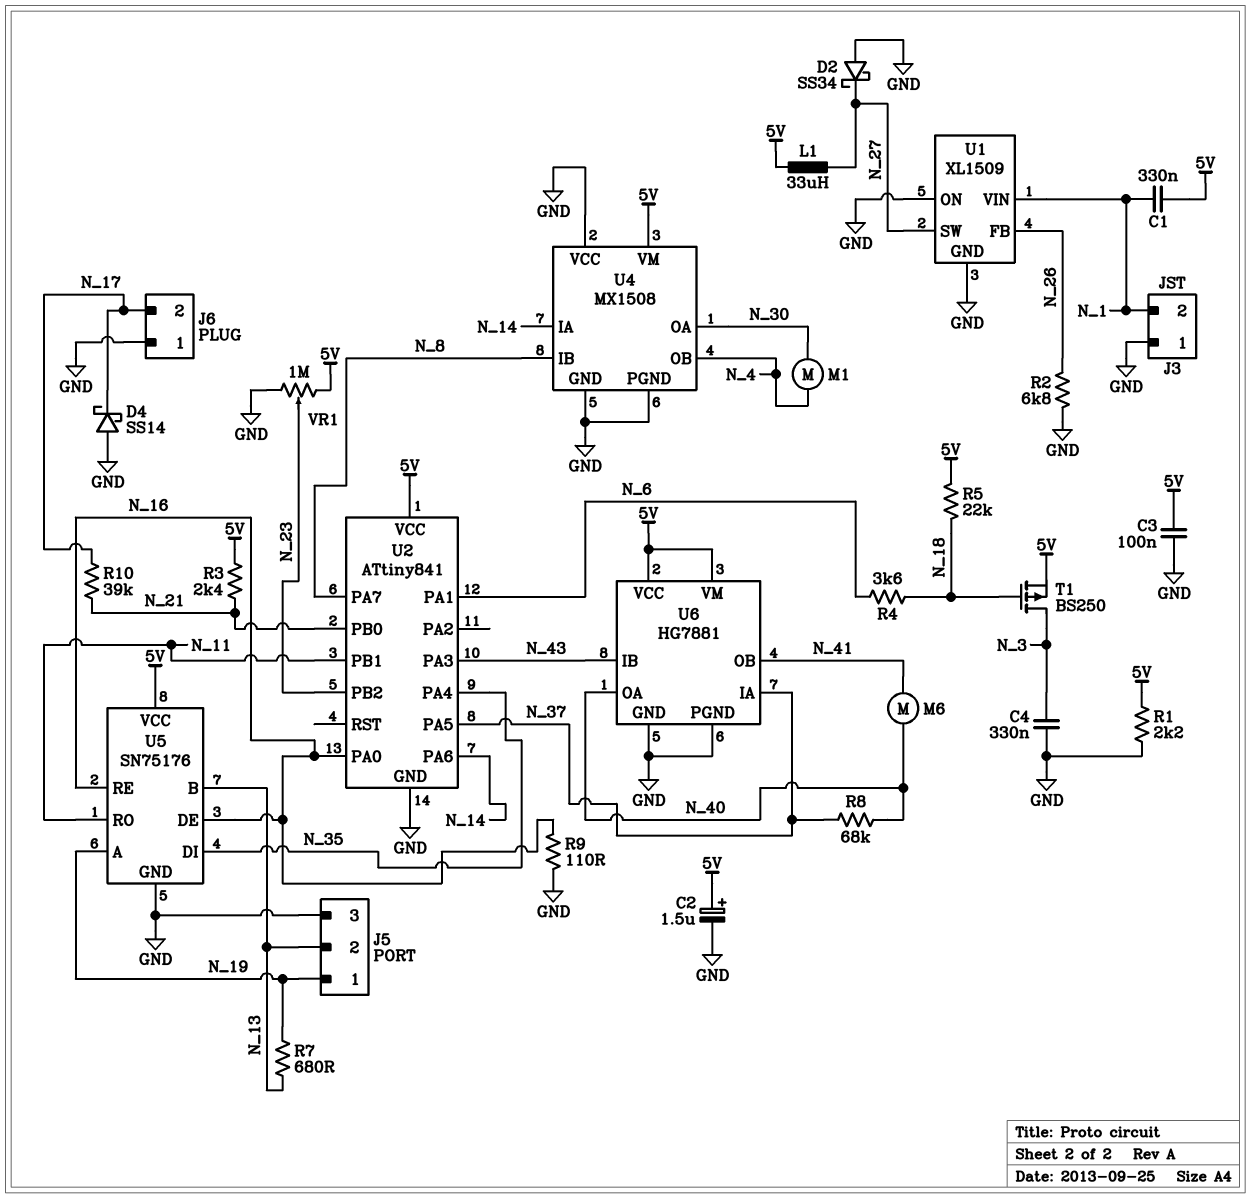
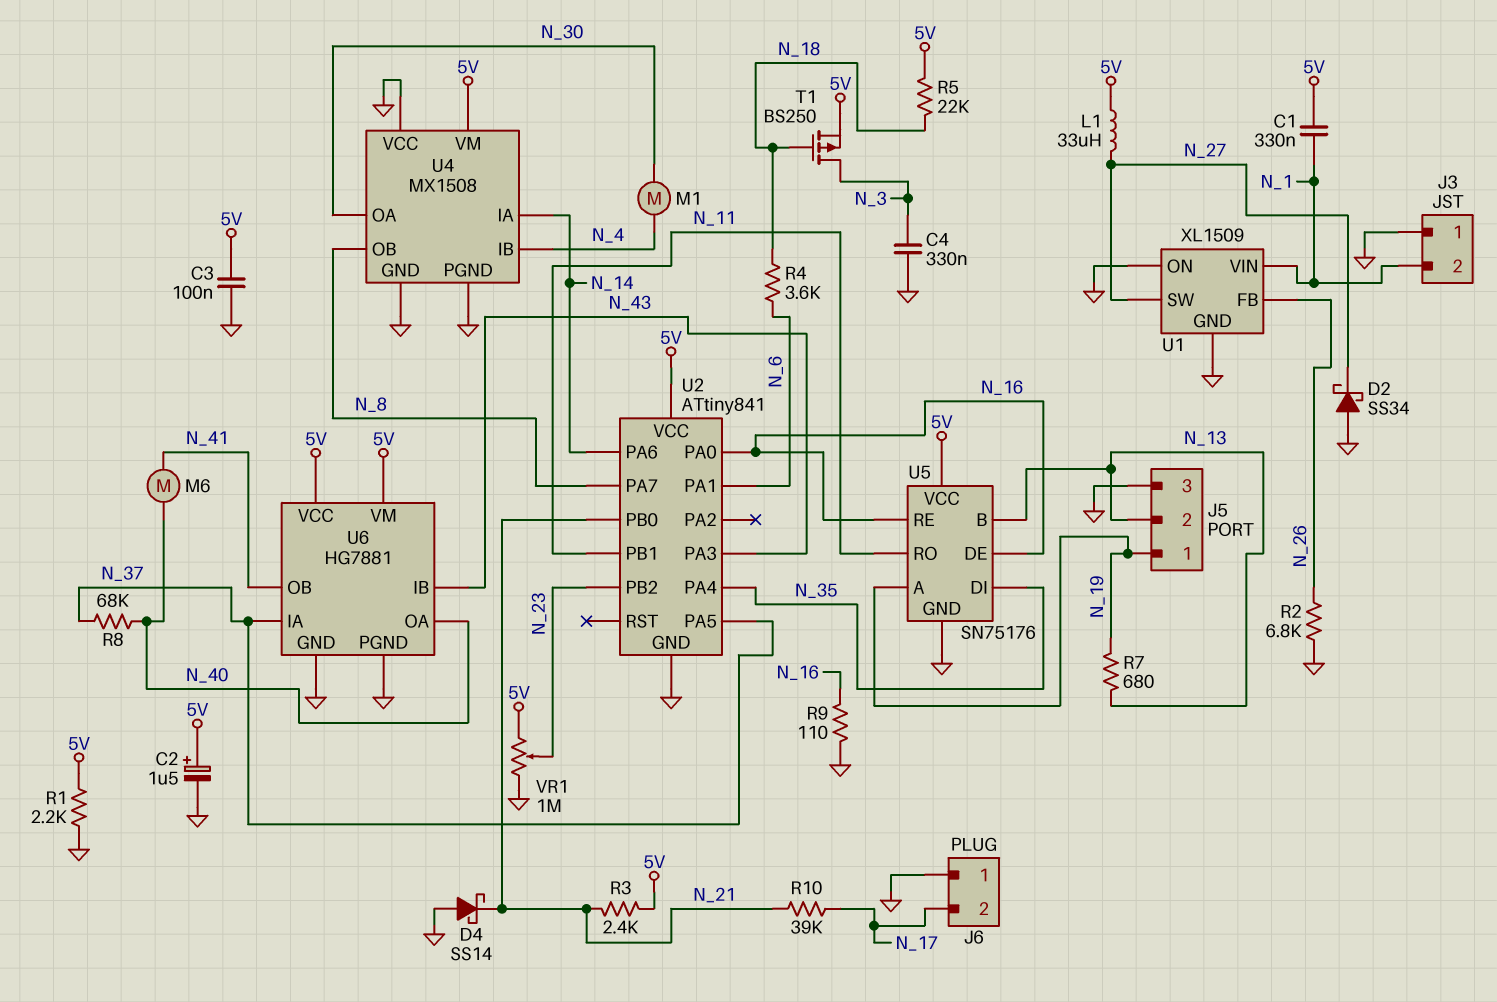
D4: schottky SS14 (A GND, K N_17) -> schottky SS14 (A GND, K N_21)
U4 pin IB: N_8 -> N_4
U4 pin OB: N_4 -> N_8

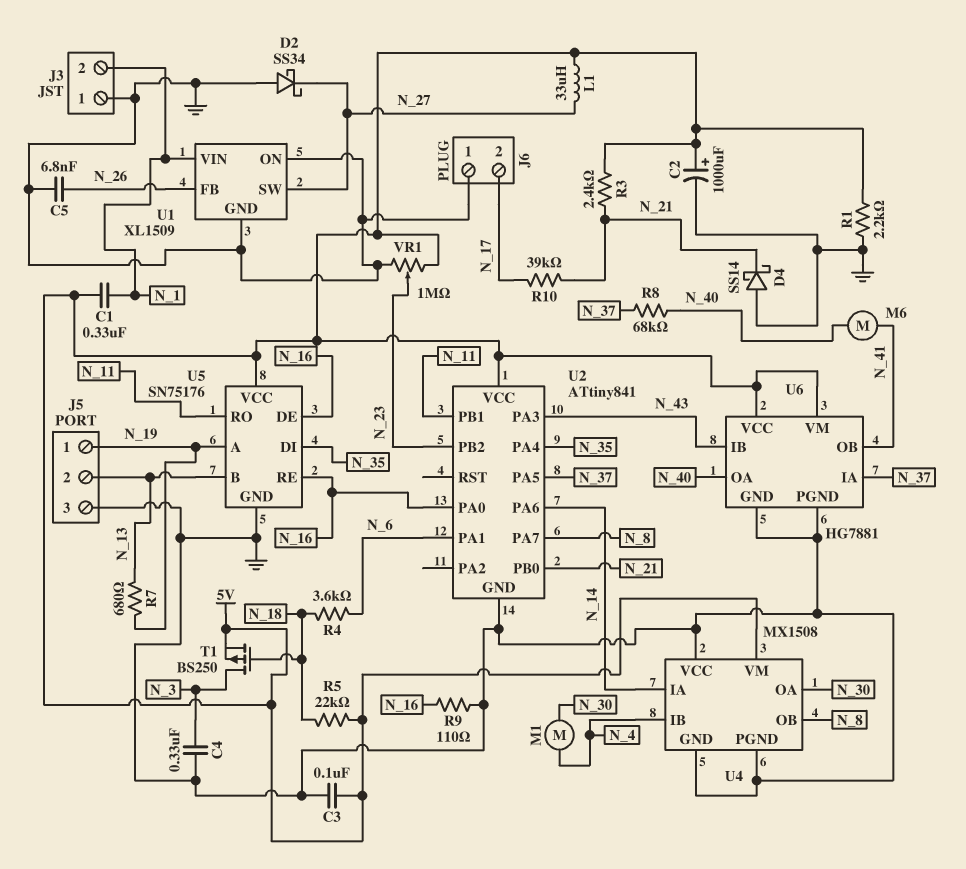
C2: 1.5uF (plus 5V, minus GND) -> 1000uF (plus 5V, minus GND)
C5: none -> 6.8nF (GND, N_26)
R2: 6.8k (GND, N_26) -> none

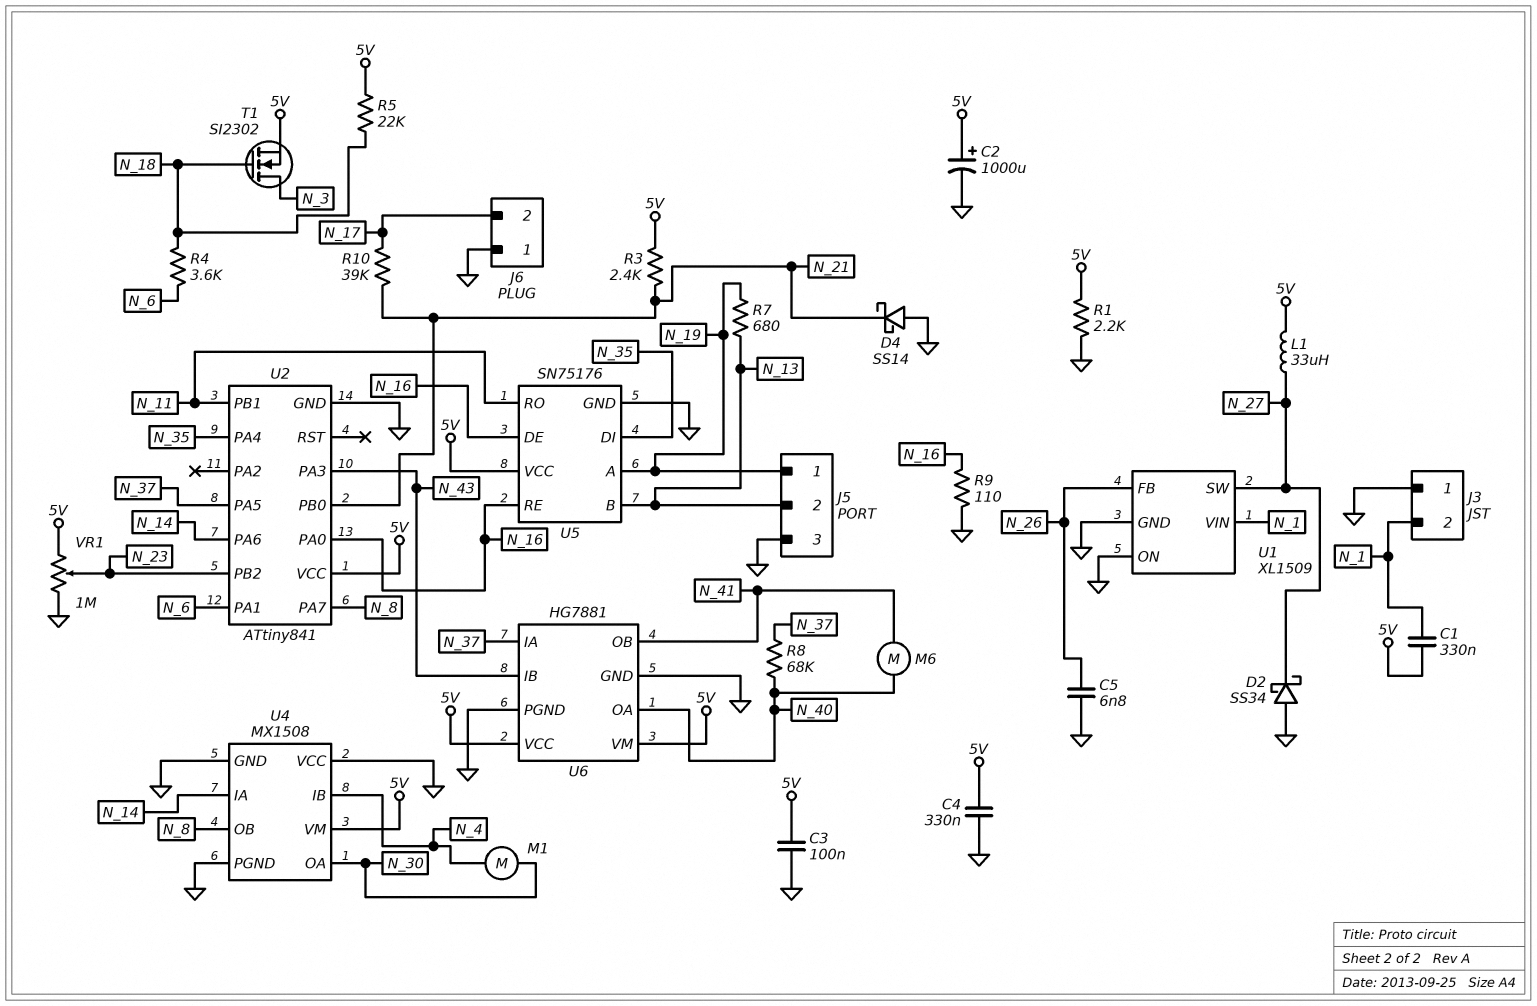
C4: 330nF (GND, N_3) -> 330nF (5V, GND)
T1: PMOS BS250 (G N_18, D N_3, S 5V) -> NMOS SI2302 (G N_18, D N_3, S 5V)

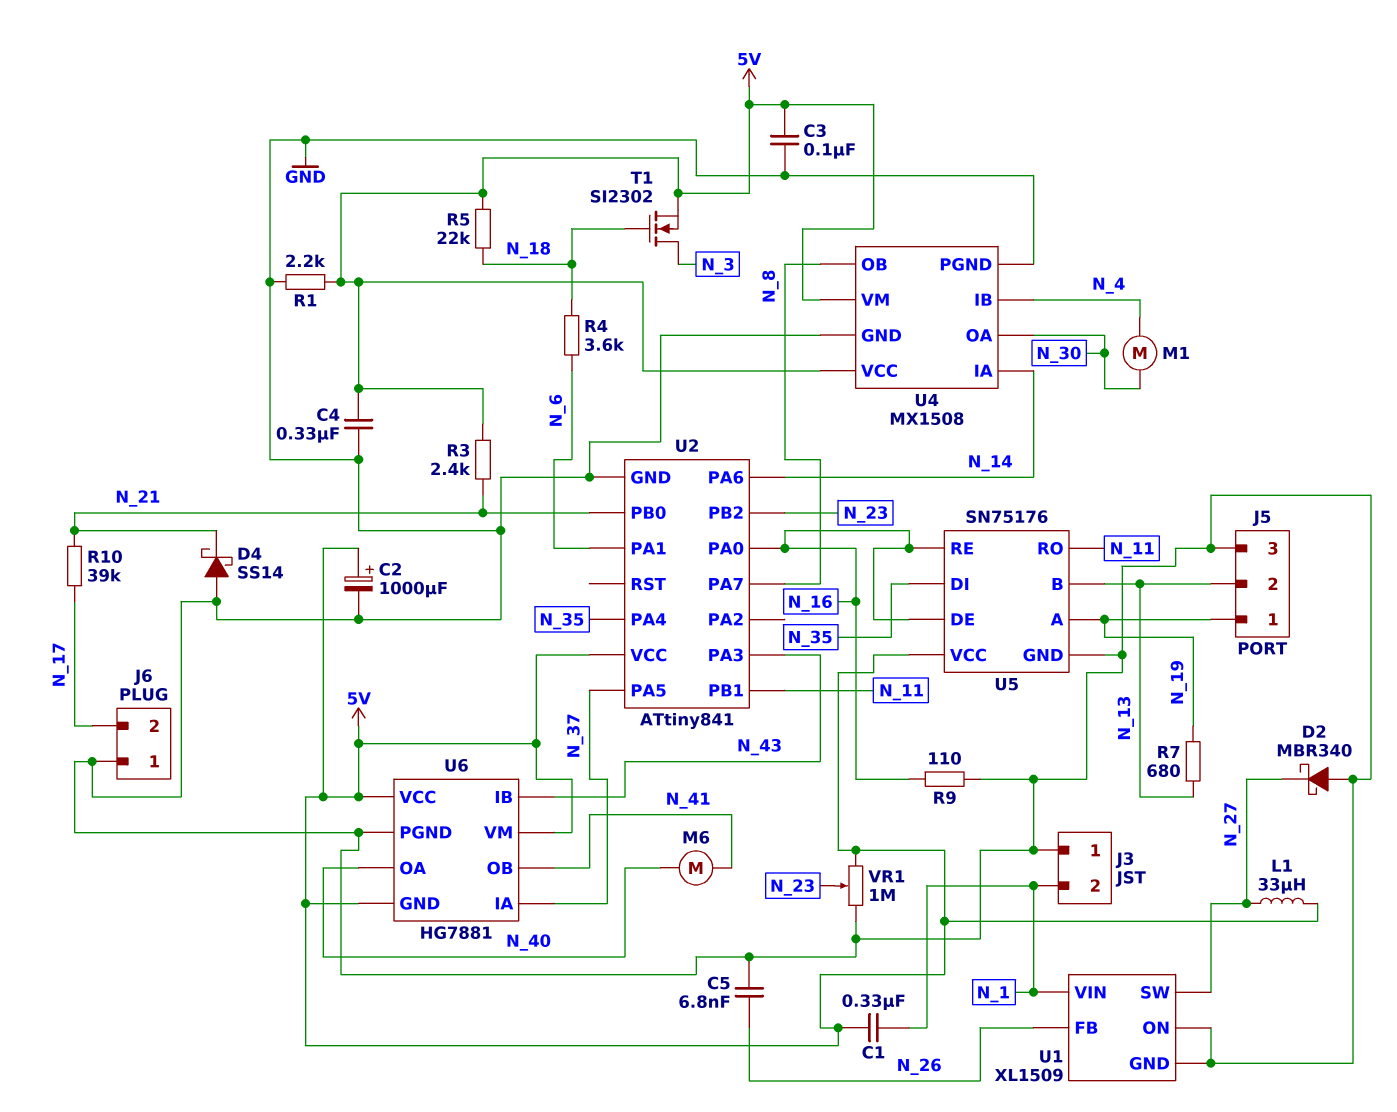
D2: schottky SS34 (A GND, K N_27) -> schottky MBR340 (A GND, K N_27)
R8: 68k (N_37, N_40) -> none
U4 pin VCC: GND -> 5V
U6 pin GND: GND -> 5V

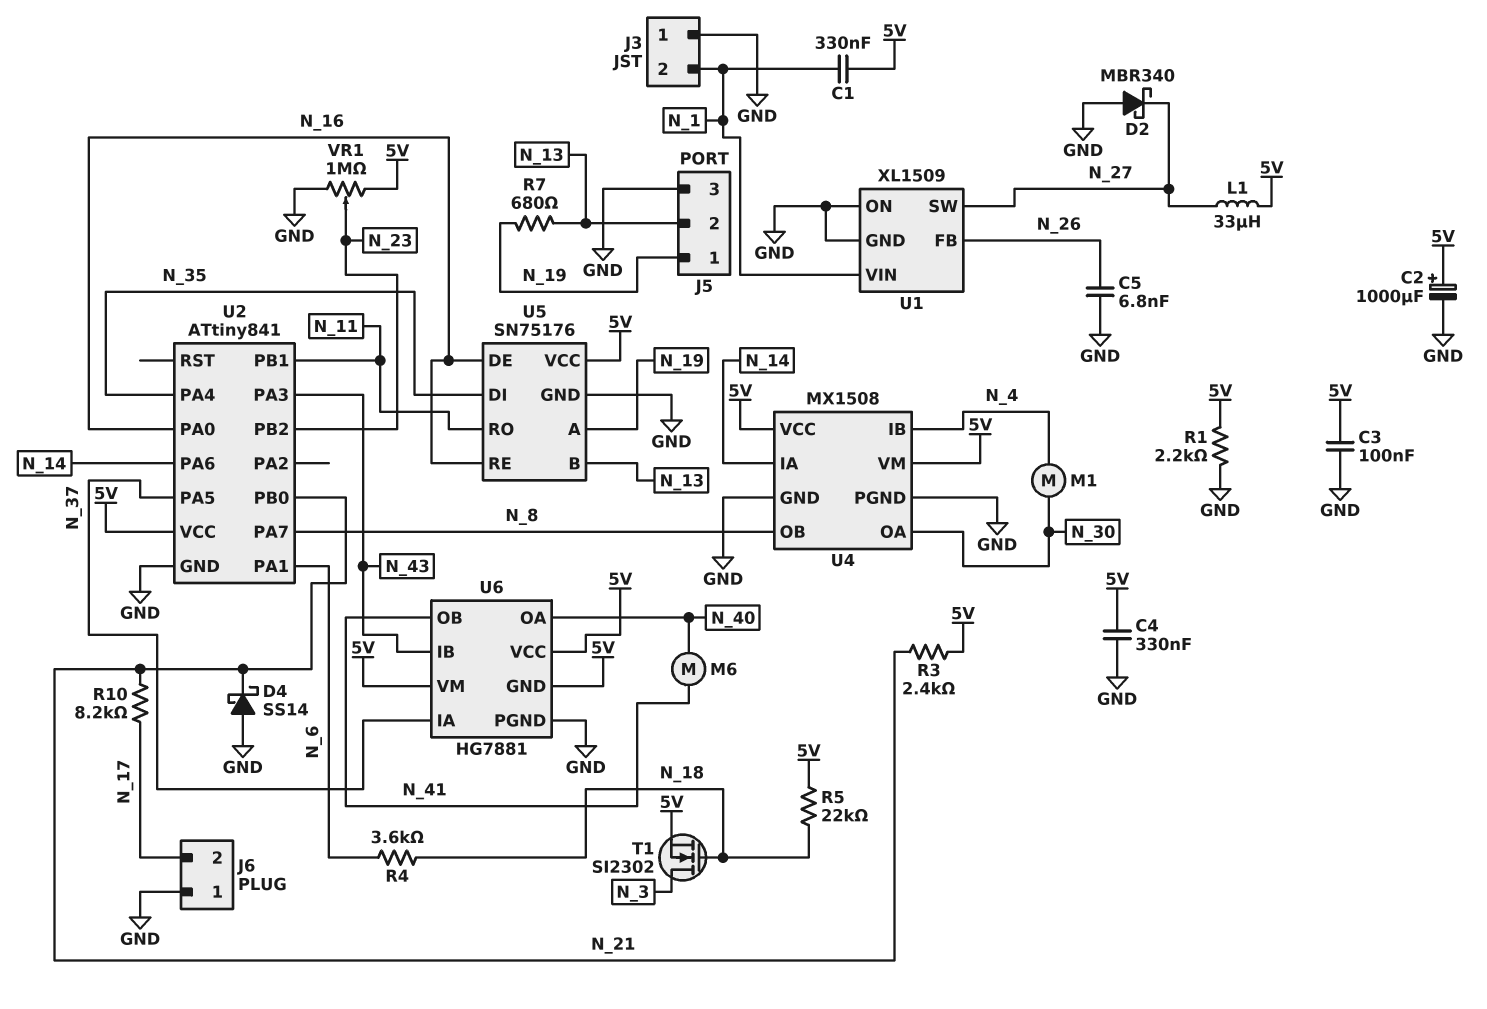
R9: 110 (GND, N_16) -> none
R10: 39k (N_17, N_21) -> 8.2k (N_17, N_21)

